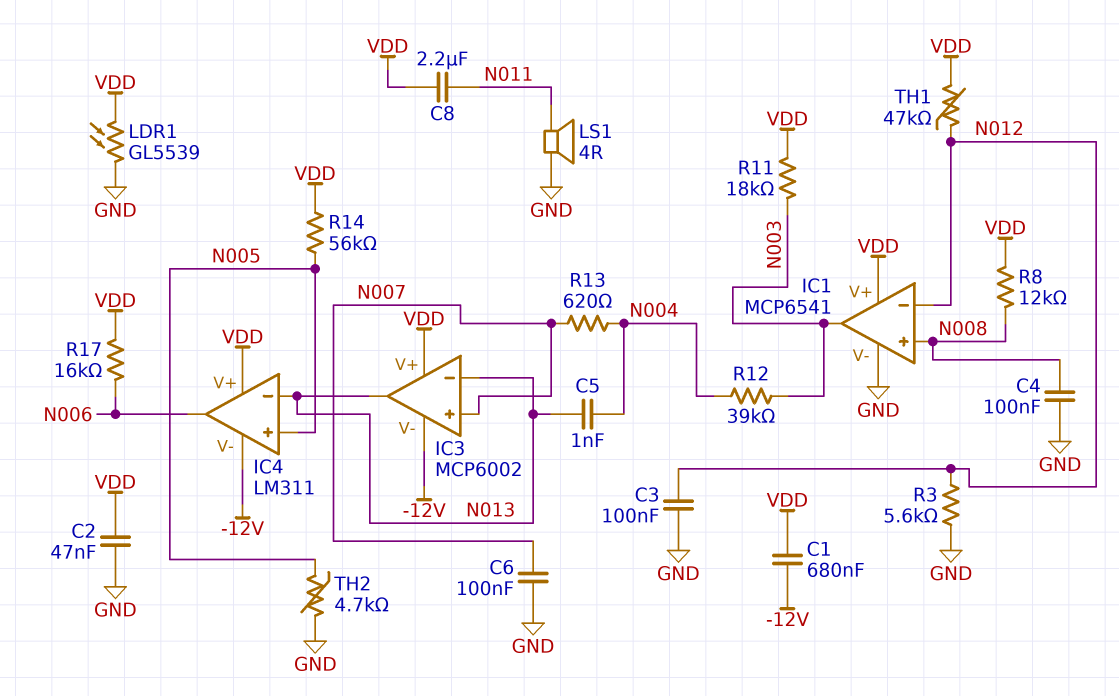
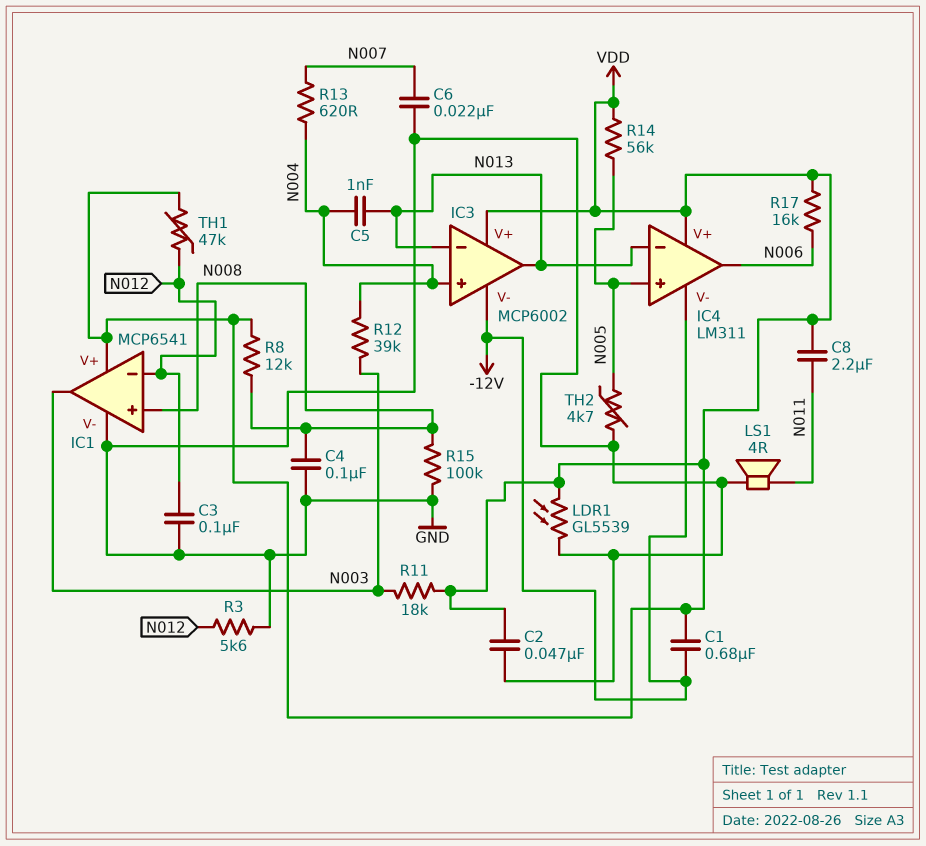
C6: 100nF (GND, N007) -> 22nF (GND, N007)
IC3 pin in+: N007 -> N004
R15: none -> 100k (GND, N008)

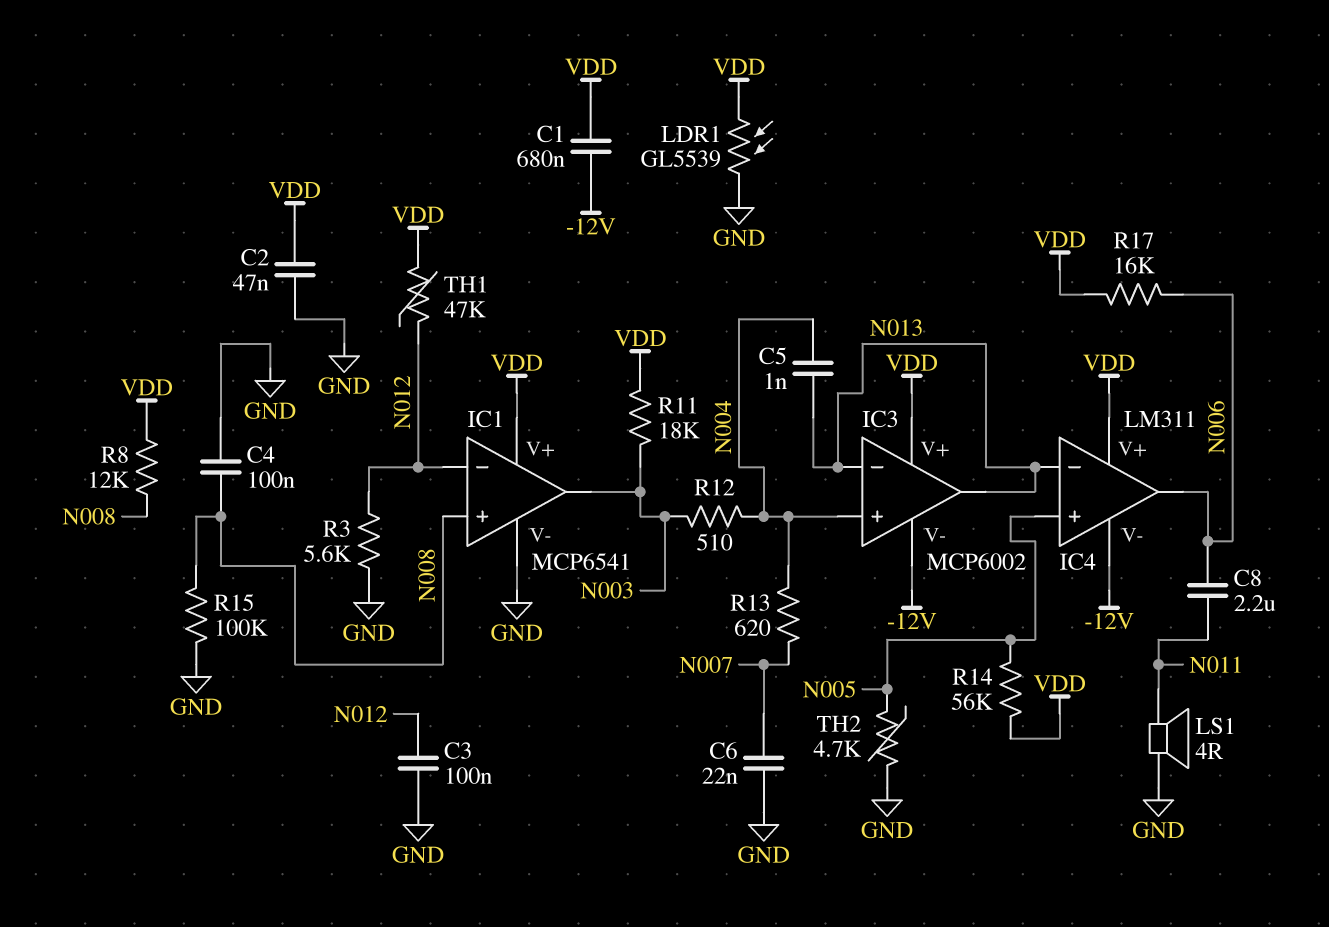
C8: 2.2uF (N011, VDD) -> 2.2uF (N006, N011)
R12: 39k (N003, N004) -> 510 (N003, N004)

